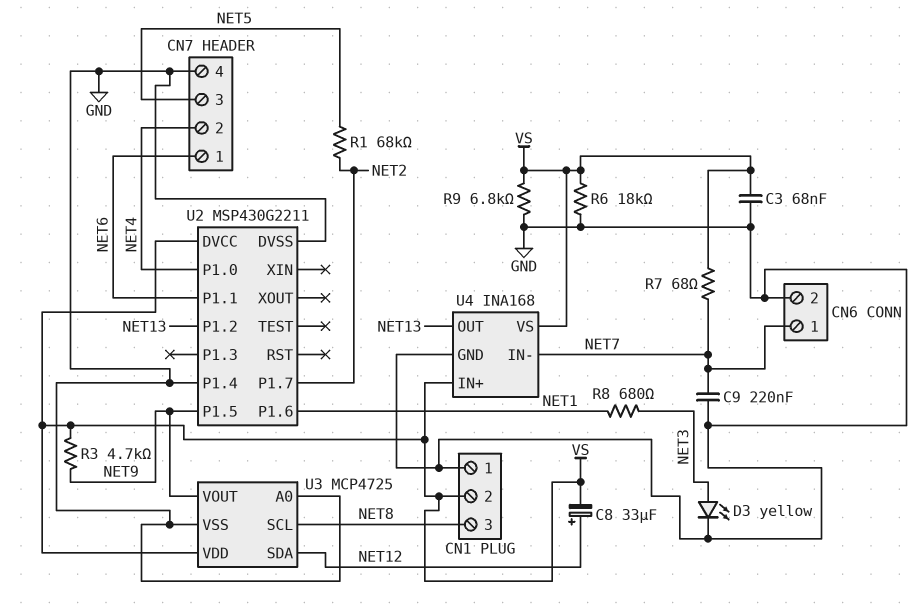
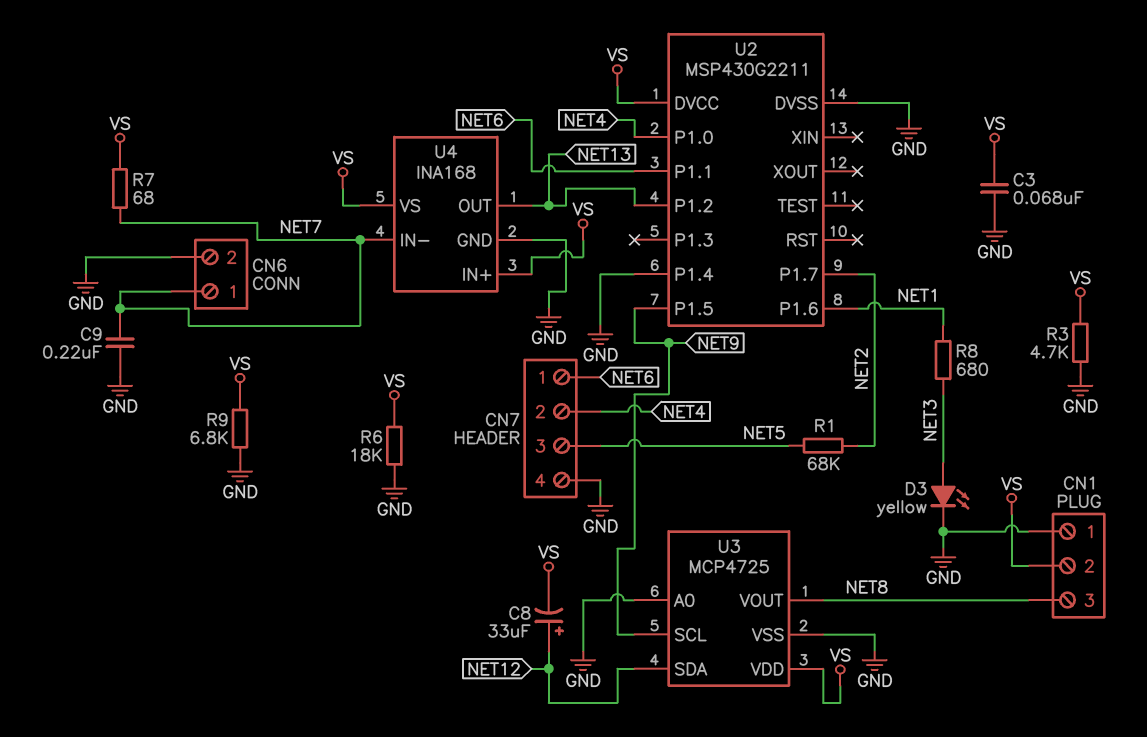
R3: 4.7k (NET9, VS) -> 4.7k (GND, VS)
U3 pin SCL: NET8 -> NET9
U3 pin VOUT: NET9 -> NET8

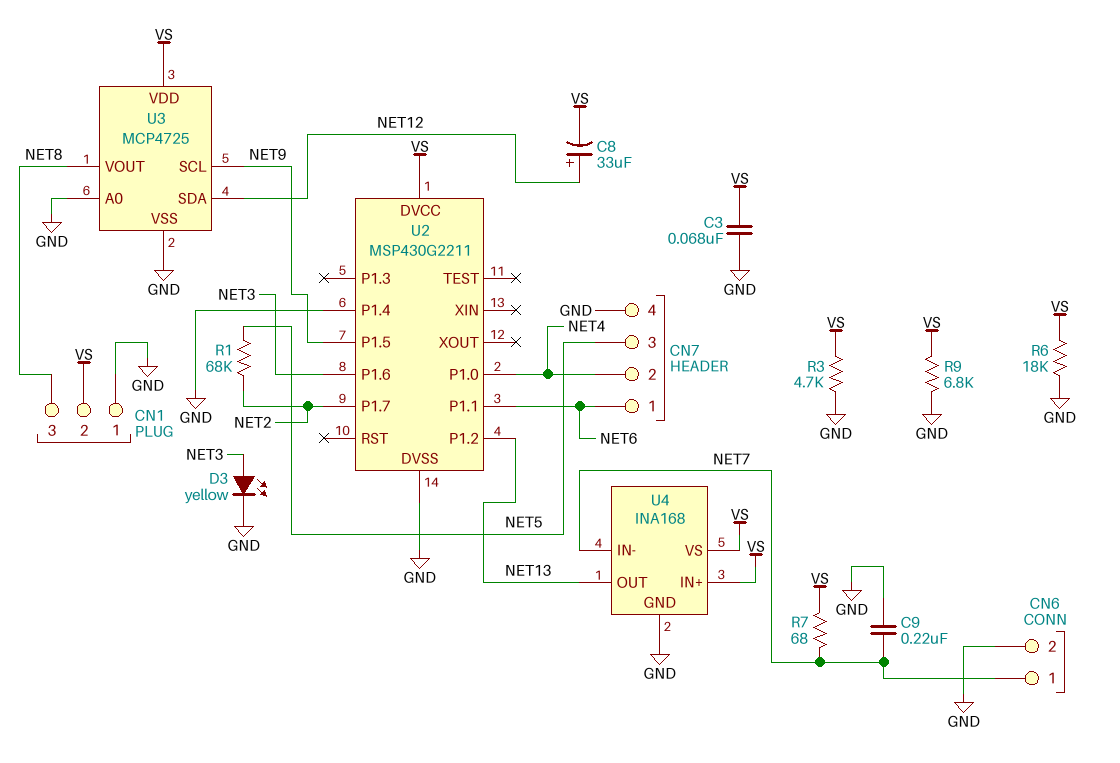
R8: 680 (NET1, NET3) -> none
U2 pin P1.6: NET1 -> NET3

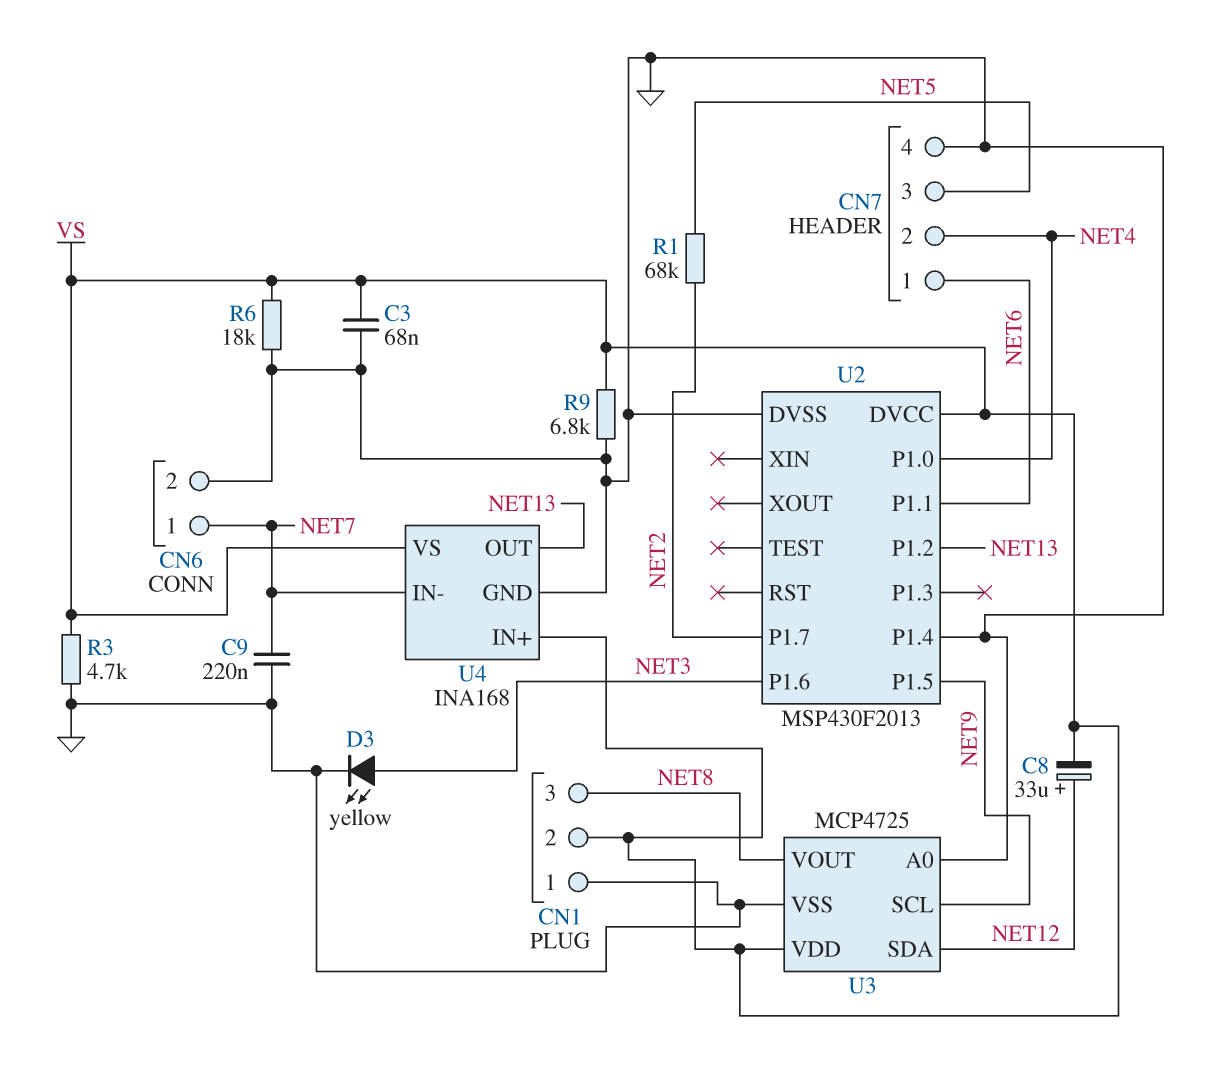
R7: 68 (NET7, VS) -> none
U2: MSP430G2211 -> MSP430F2013

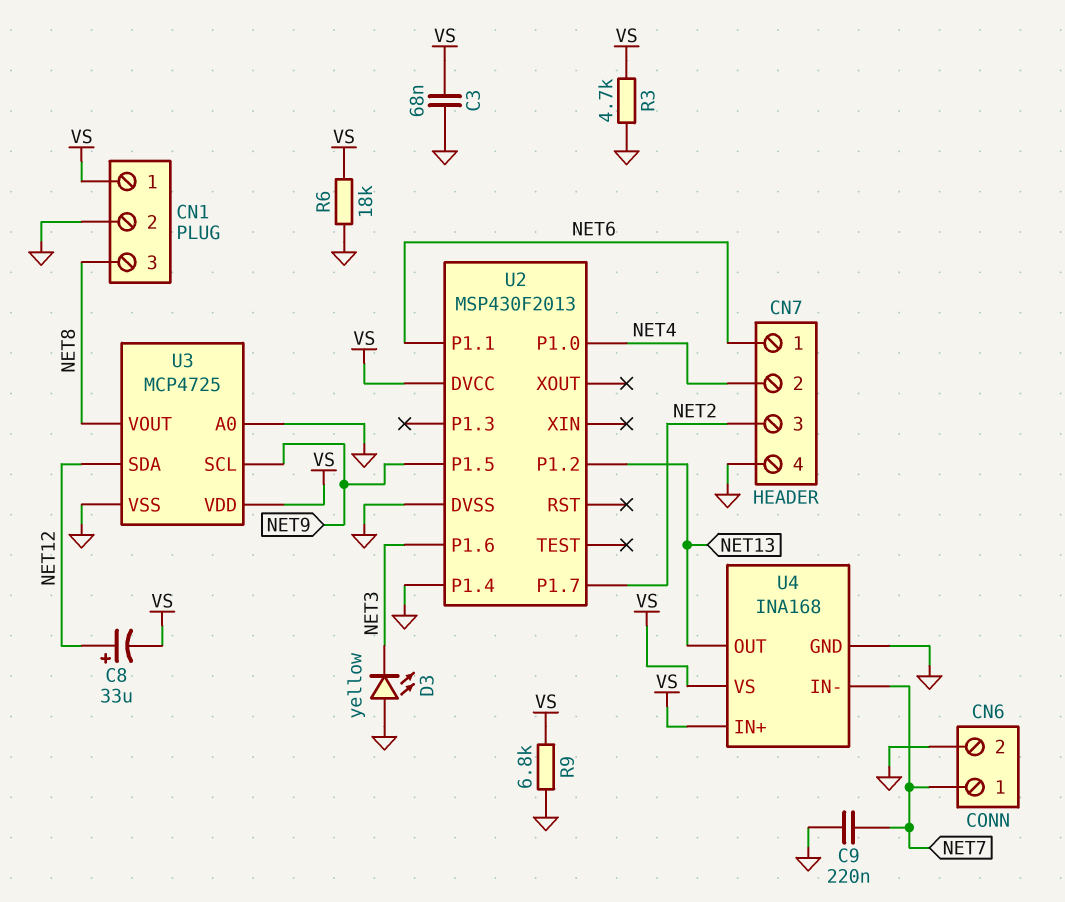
CN1 pin 1: GND -> VS
CN1 pin 2: VS -> GND
CN7 pin 3: NET5 -> NET2
D3: LED yellow (A NET3, K GND) -> LED yellow (A GND, K NET3)
R1: 68k (NET2, NET5) -> none

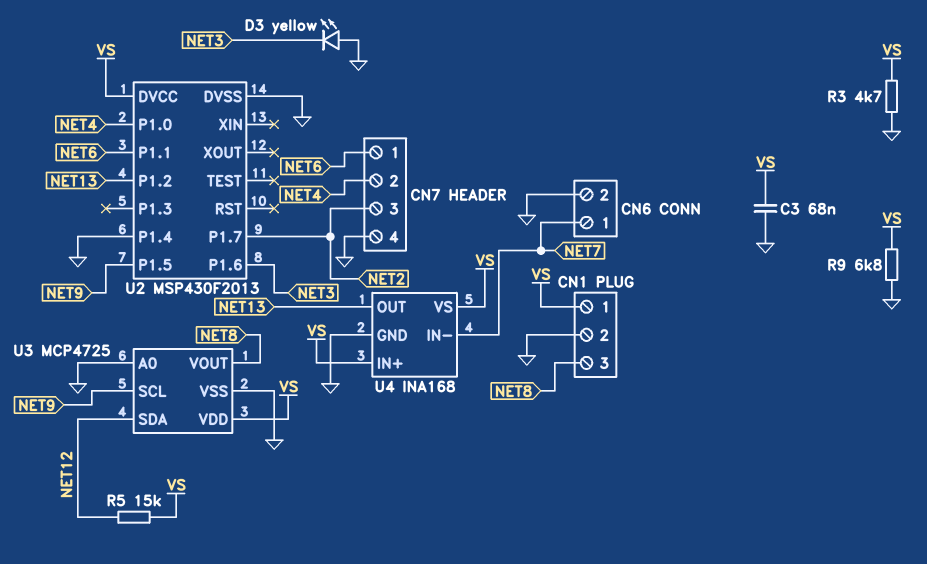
C8: 33uF (plus NET12, minus VS) -> none
C9: 220nF (GND, NET7) -> none
R5: none -> 15k (NET12, VS)
R6: 18k (GND, VS) -> none

